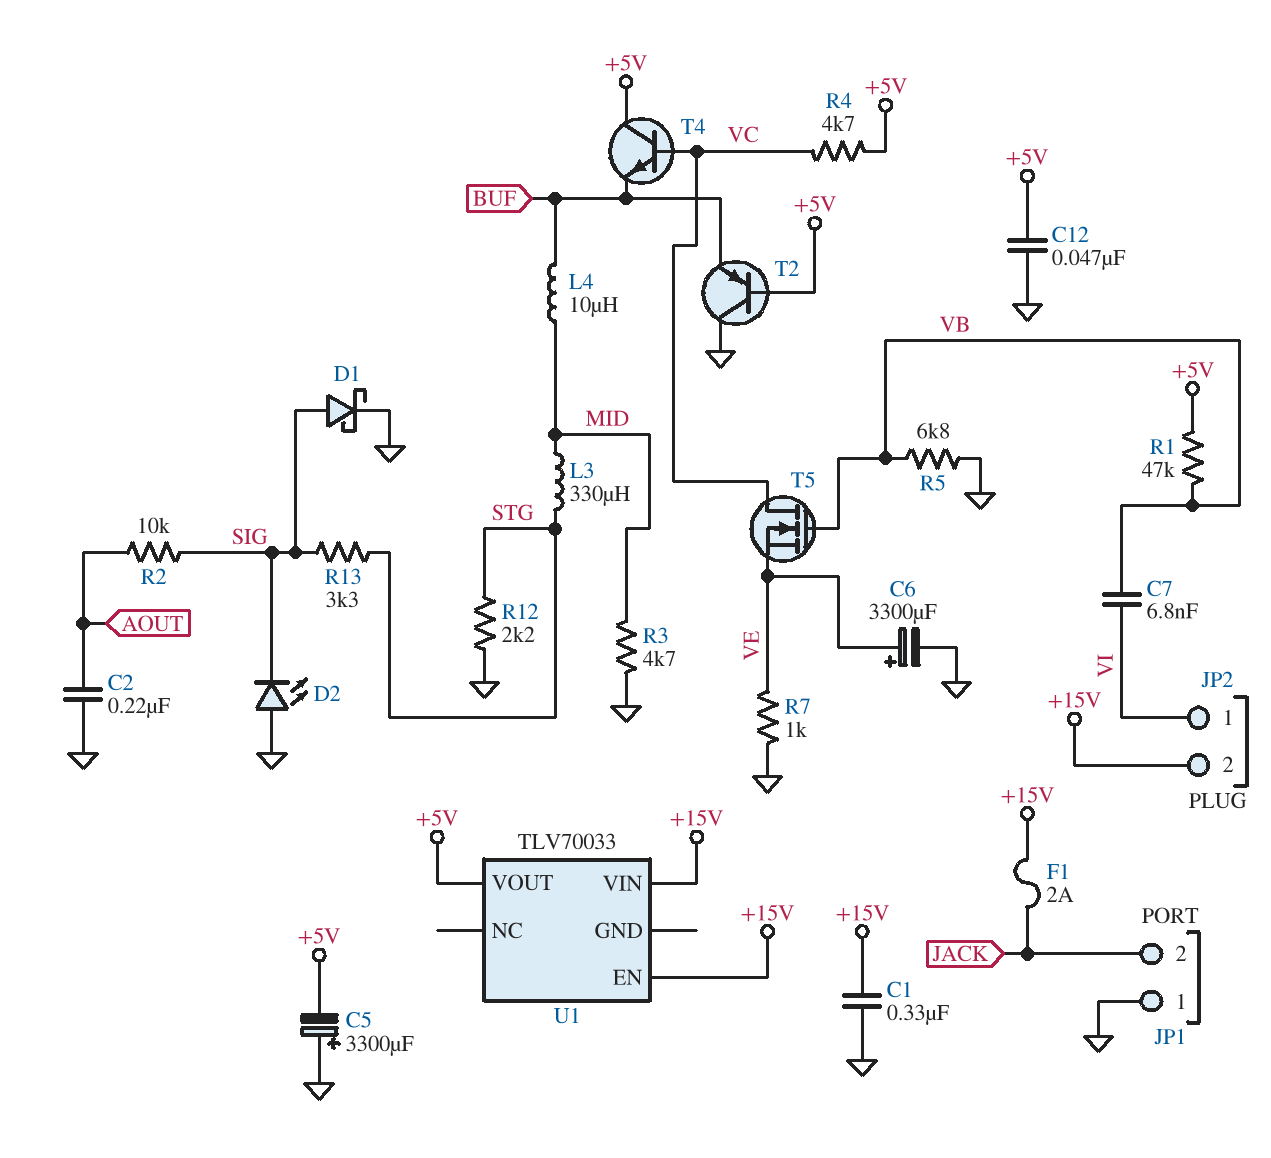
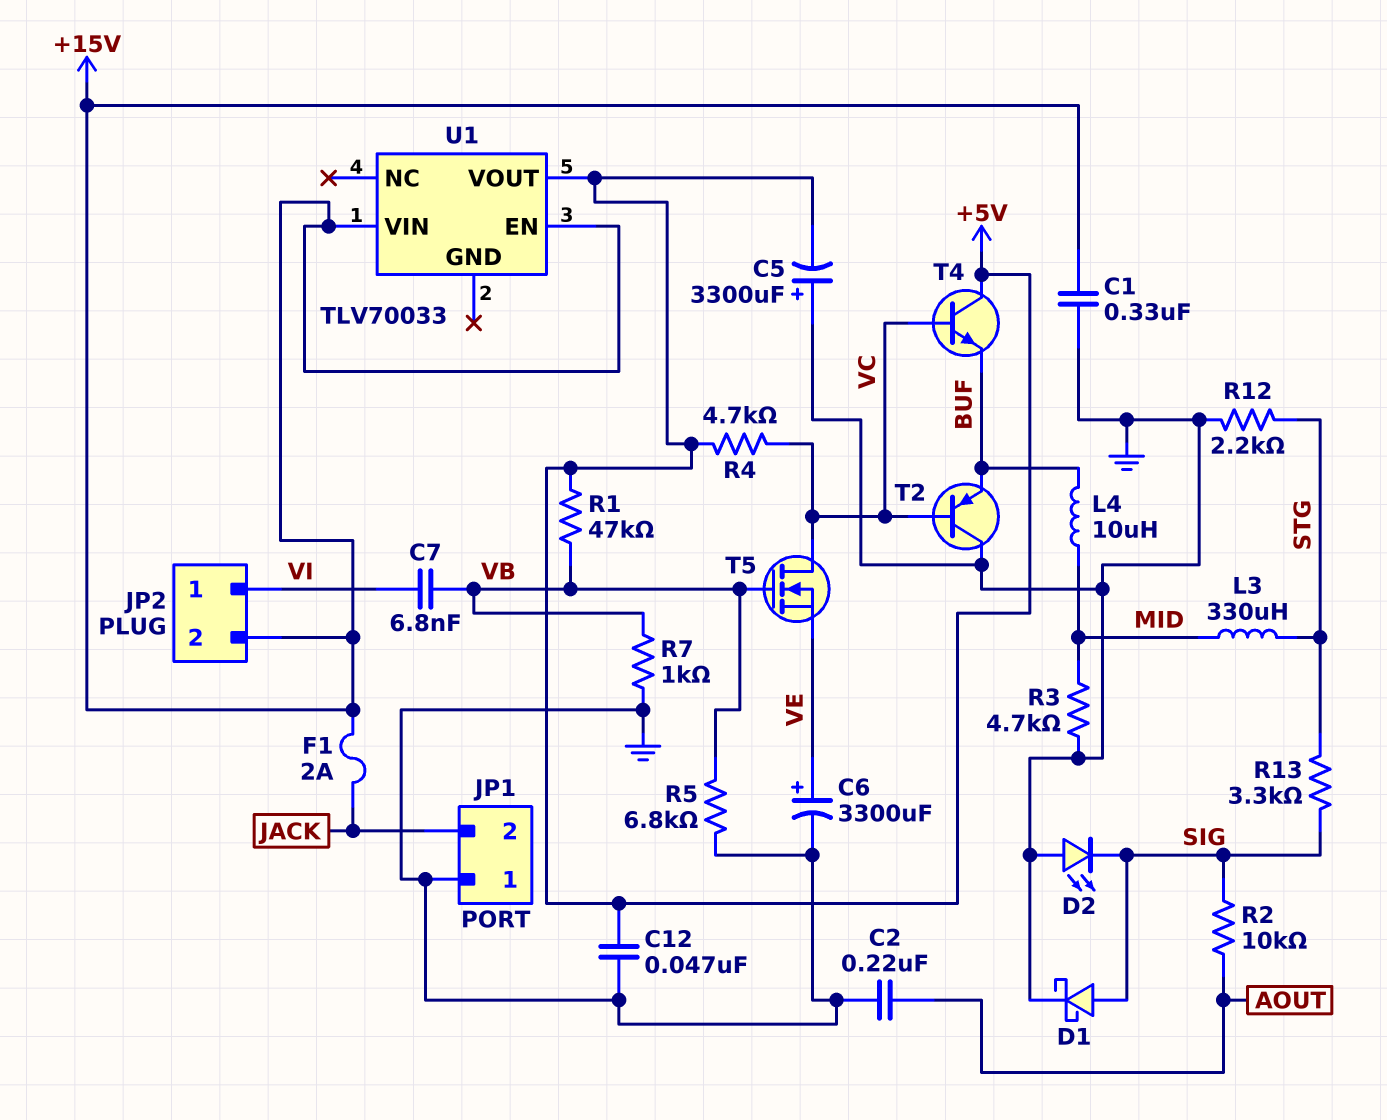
R7: 1k (GND, VE) -> 1k (GND, VB)
T2: PNP (B +5V, C GND, E BUF) -> PNP (B VC, C GND, E BUF)

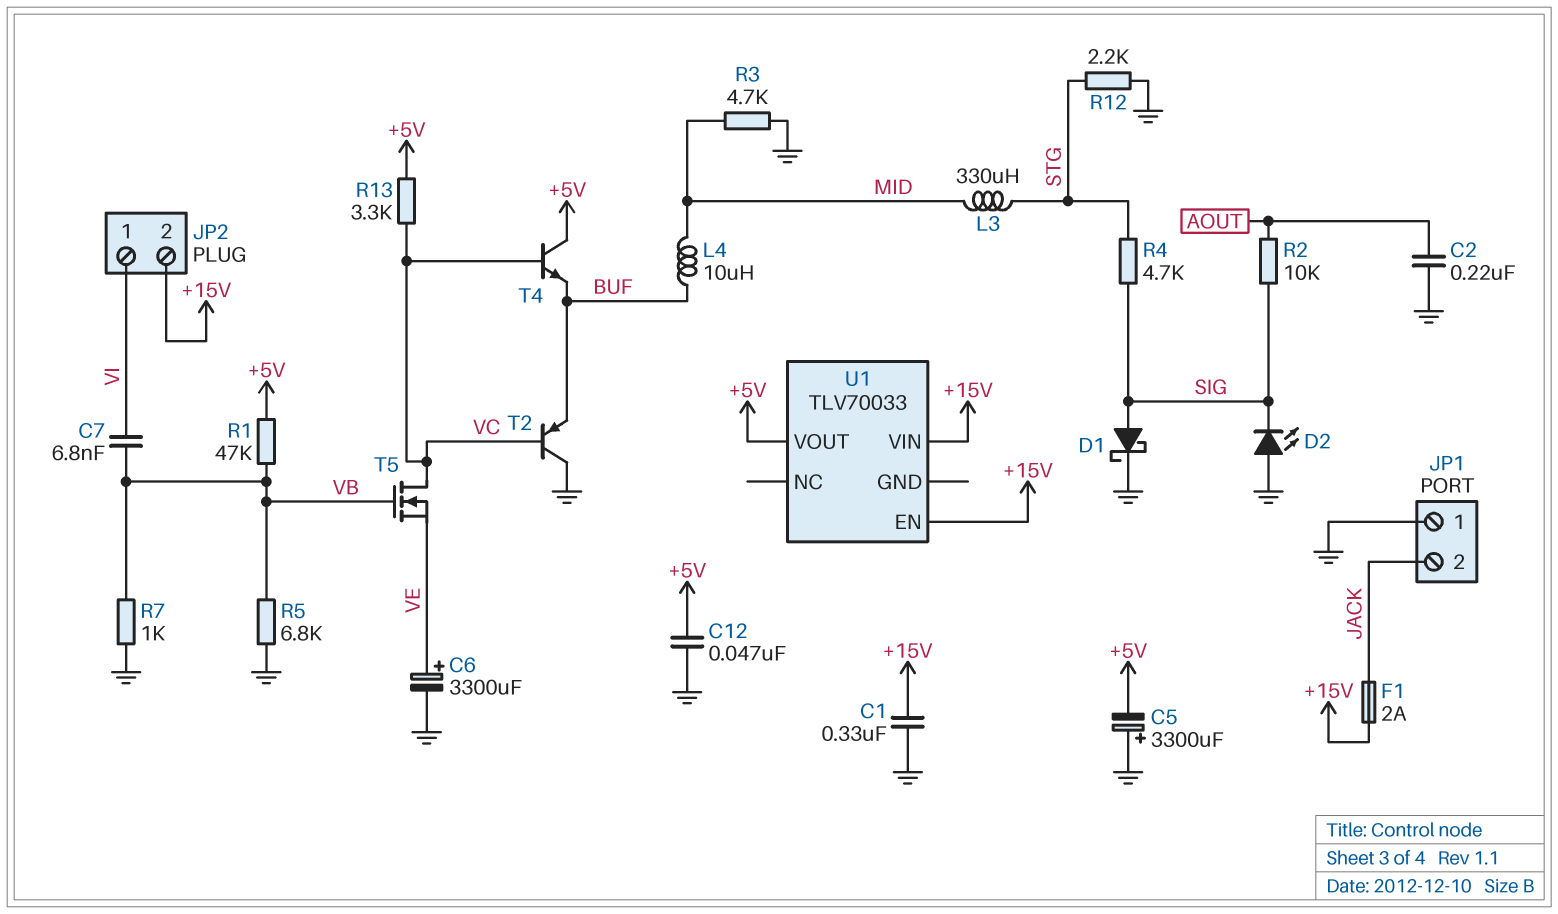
R4: 4.7k (+5V, VC) -> 4.7k (SIG, STG)
R13: 3.3k (SIG, STG) -> 3.3k (+5V, VC)

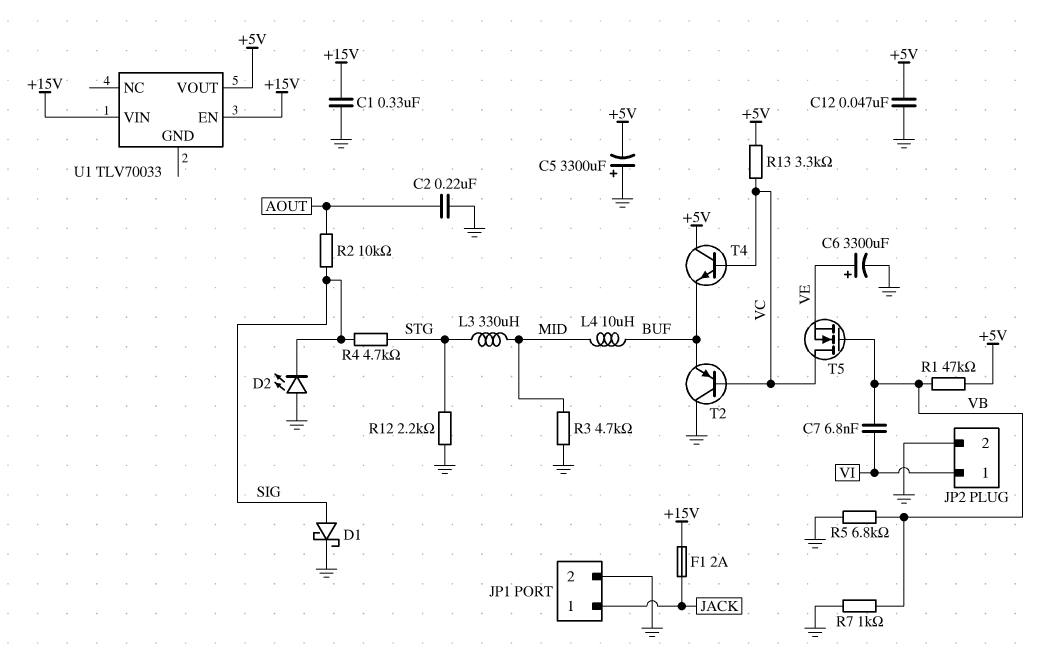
JP1 pin 1: GND -> JACK
JP1 pin 2: JACK -> GND
JP2 pin 2: +15V -> GND

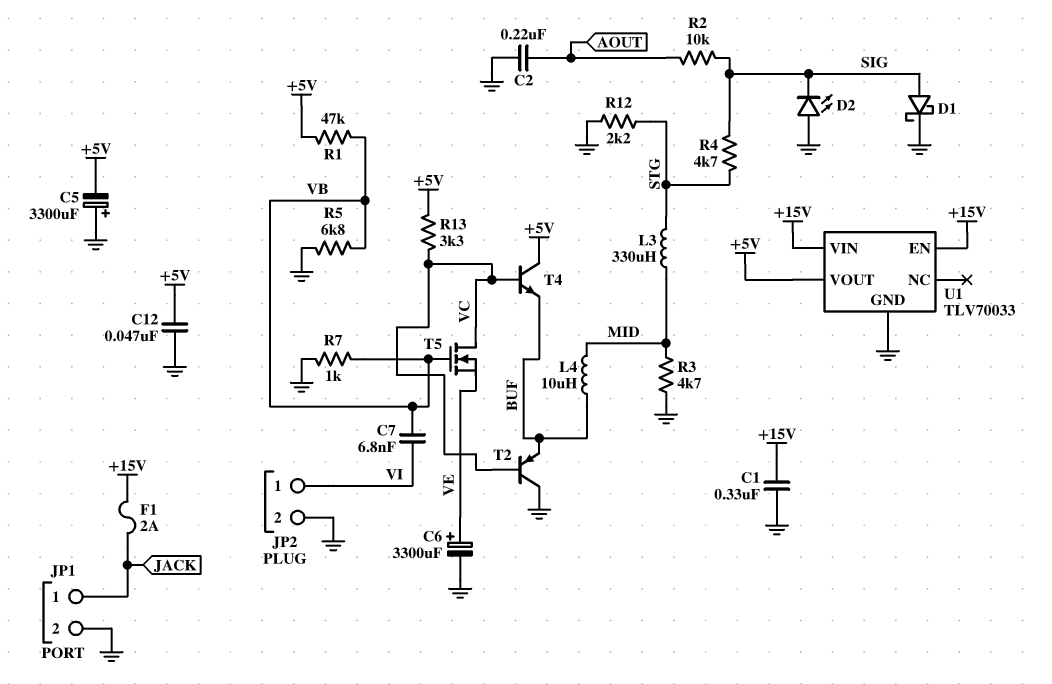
U1 pin GND: none -> GND

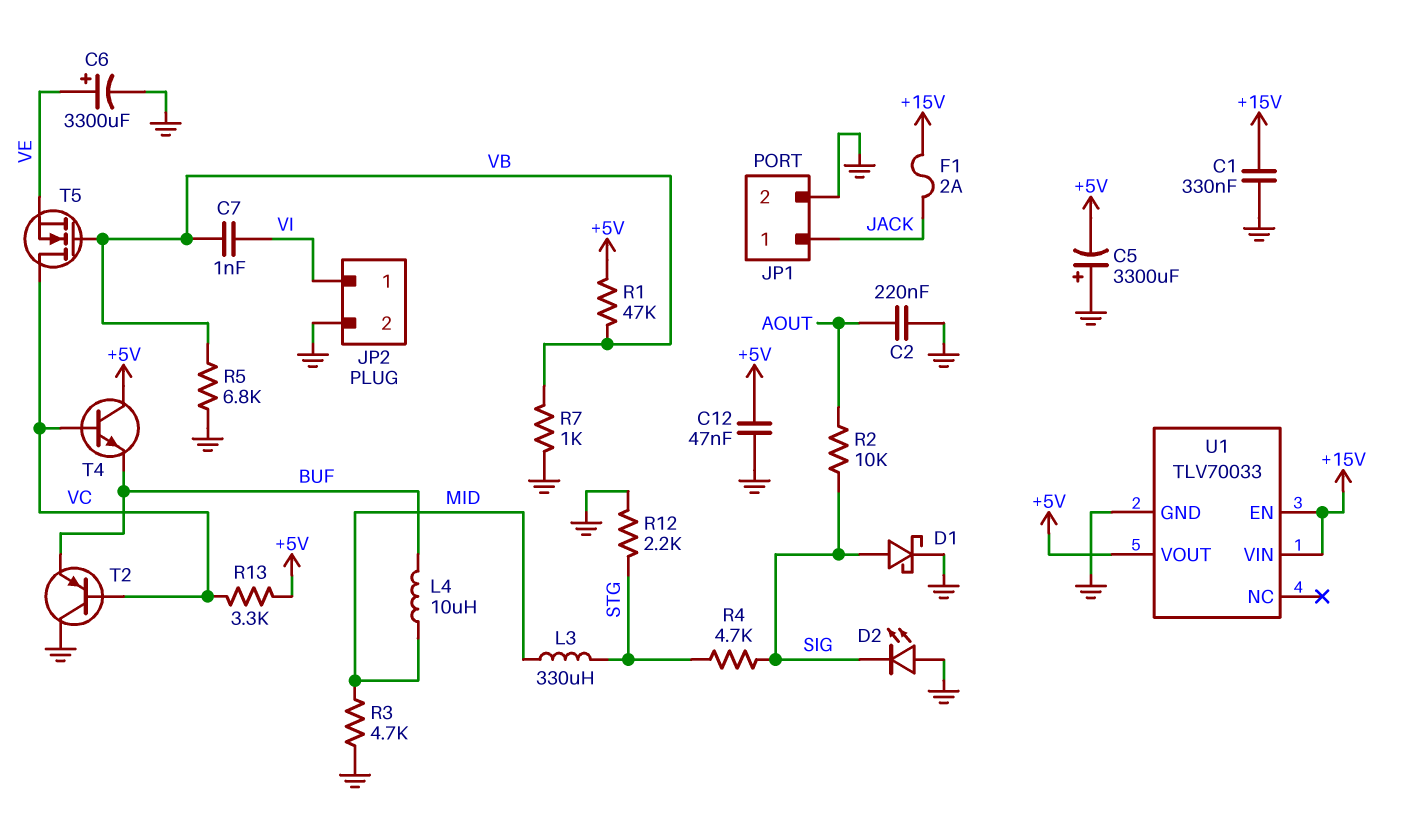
C7: 6.8nF (VB, VI) -> 1nF (VB, VI)

